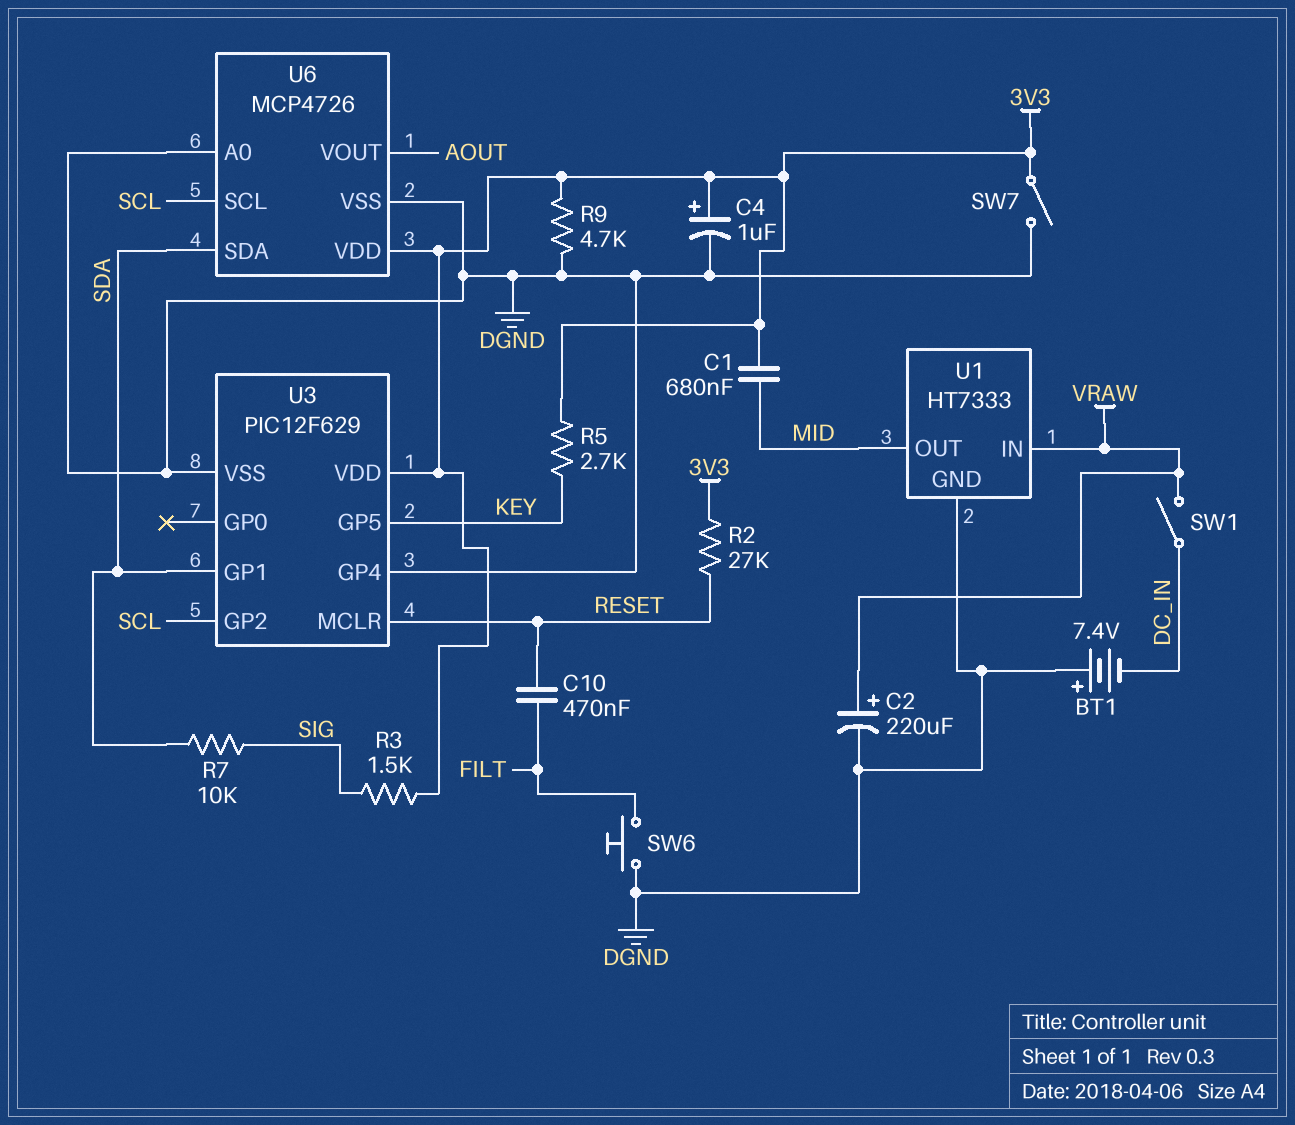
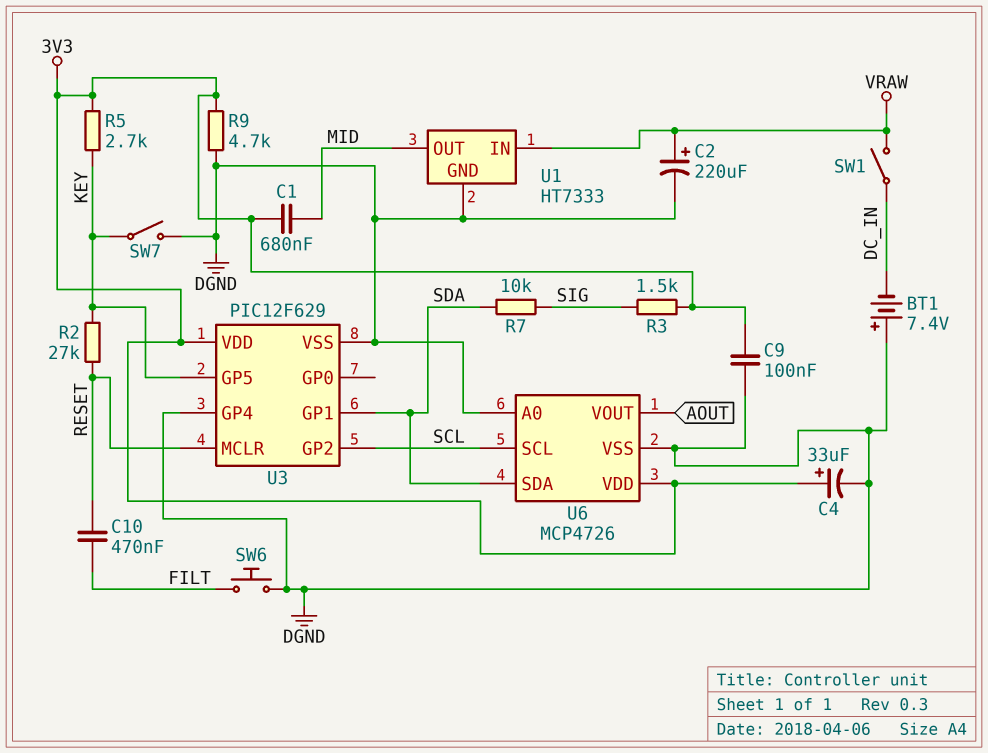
C4: 1uF (plus 3V3, minus DGND) -> 33uF (plus 3V3, minus DGND)
C9: none -> 100nF (3V3, DGND)
R2: 27k (3V3, RESET) -> 27k (KEY, RESET)
SW7: switch (3V3, DGND) -> switch (DGND, KEY)

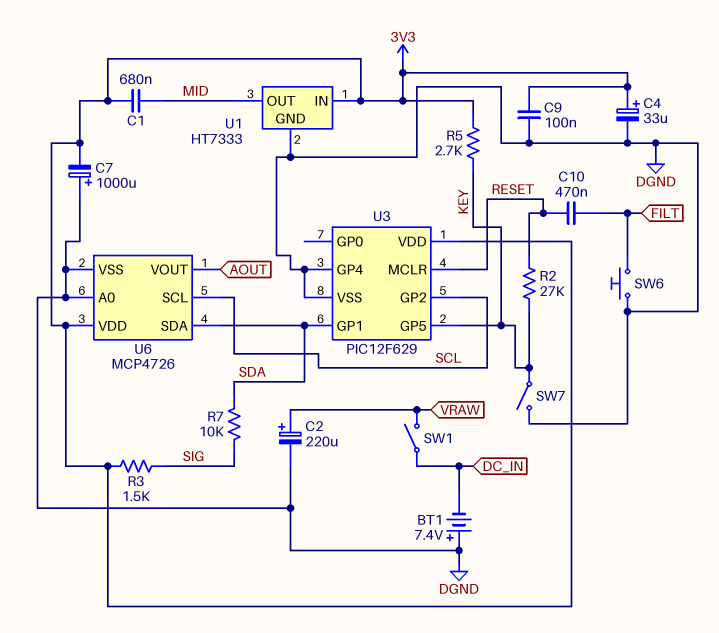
C7: none -> 1000uF (plus DGND, minus 3V3)
R9: 4.7k (3V3, DGND) -> none
U1 pin IN: VRAW -> 3V3

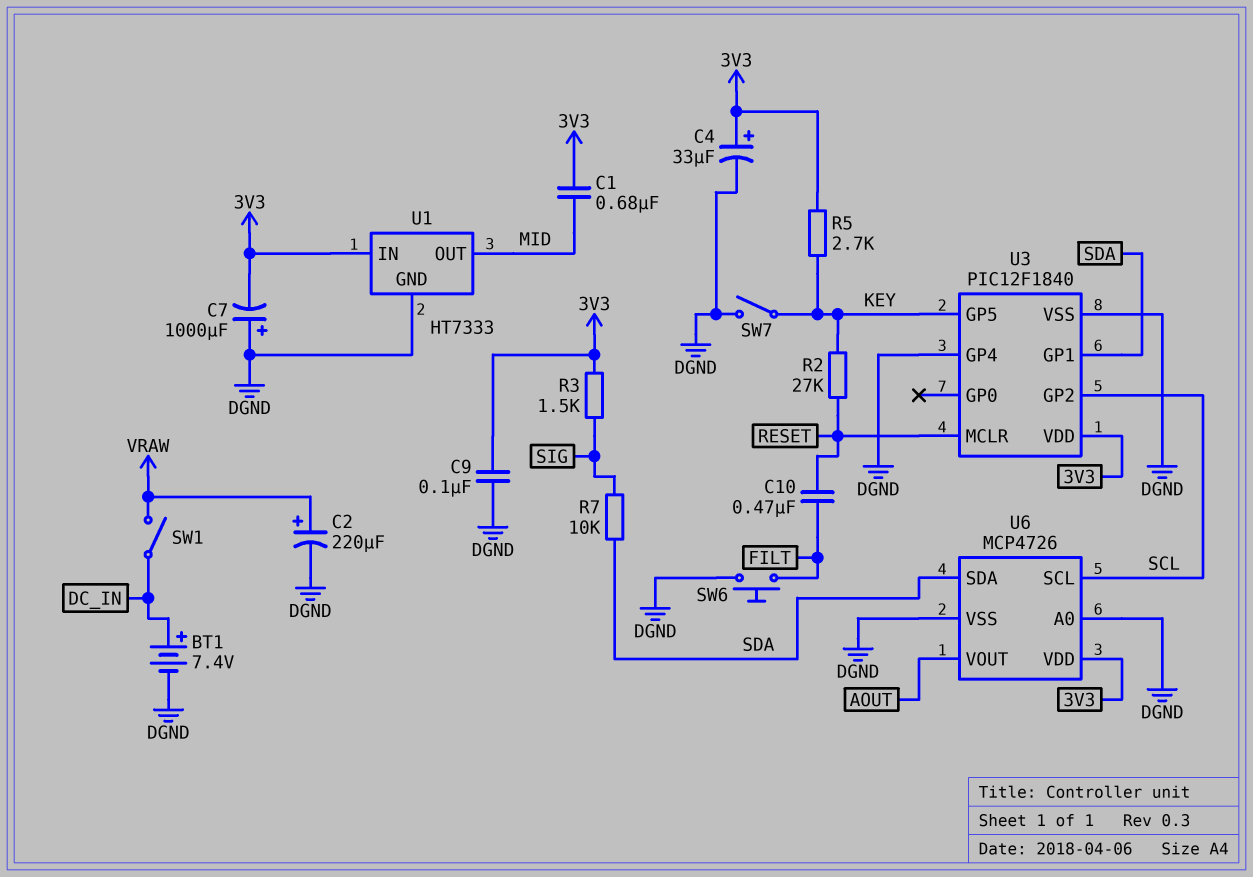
BT1: 7.4V (plus DGND, minus DC_IN) -> 7.4V (plus DC_IN, minus DGND)
U3: PIC12F629 -> PIC12F1840

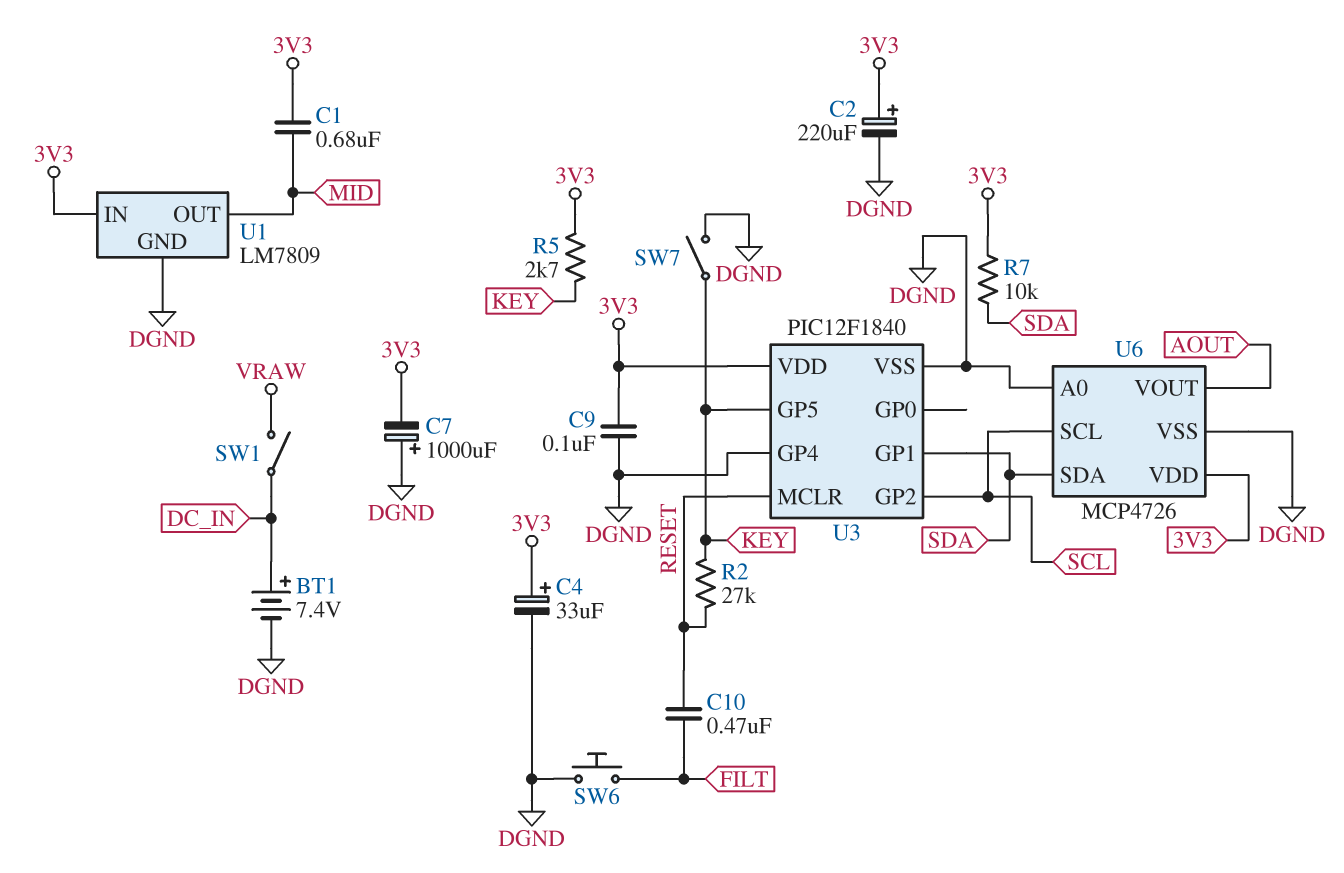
C2: 220uF (plus VRAW, minus DGND) -> 220uF (plus 3V3, minus DGND)
R3: 1.5k (3V3, SIG) -> none
R7: 10k (SDA, SIG) -> 10k (3V3, SDA)
U1: HT7333 -> LM7809

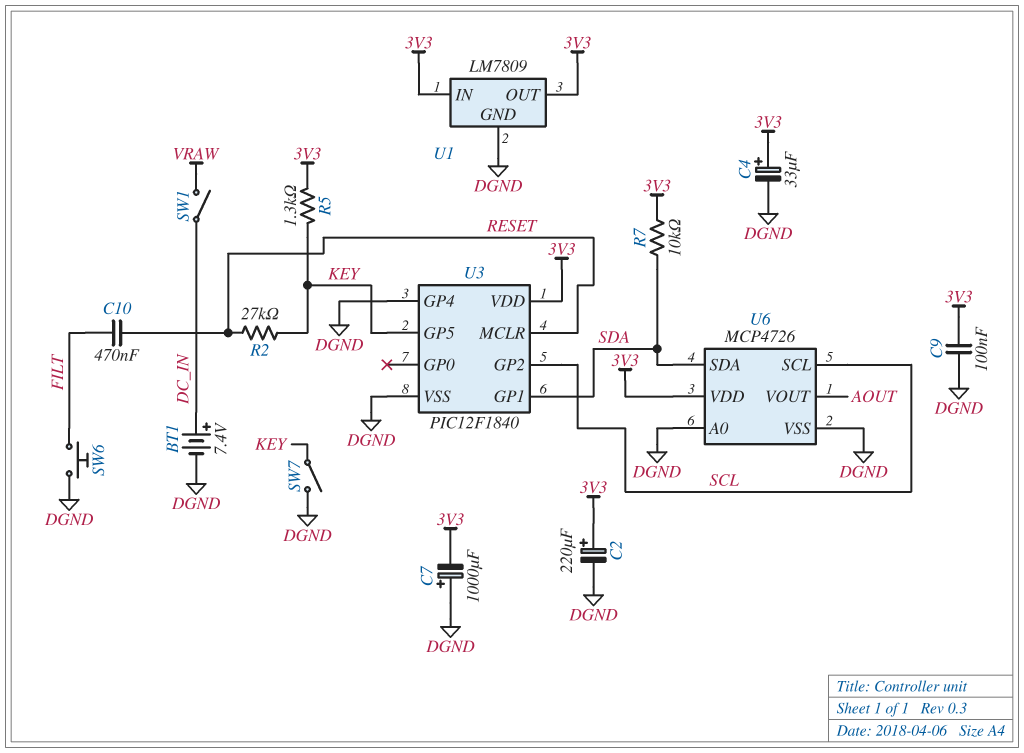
C1: 680nF (3V3, MID) -> none
R5: 2.7k (3V3, KEY) -> 1.3k (3V3, KEY)
U1 pin OUT: MID -> 3V3

